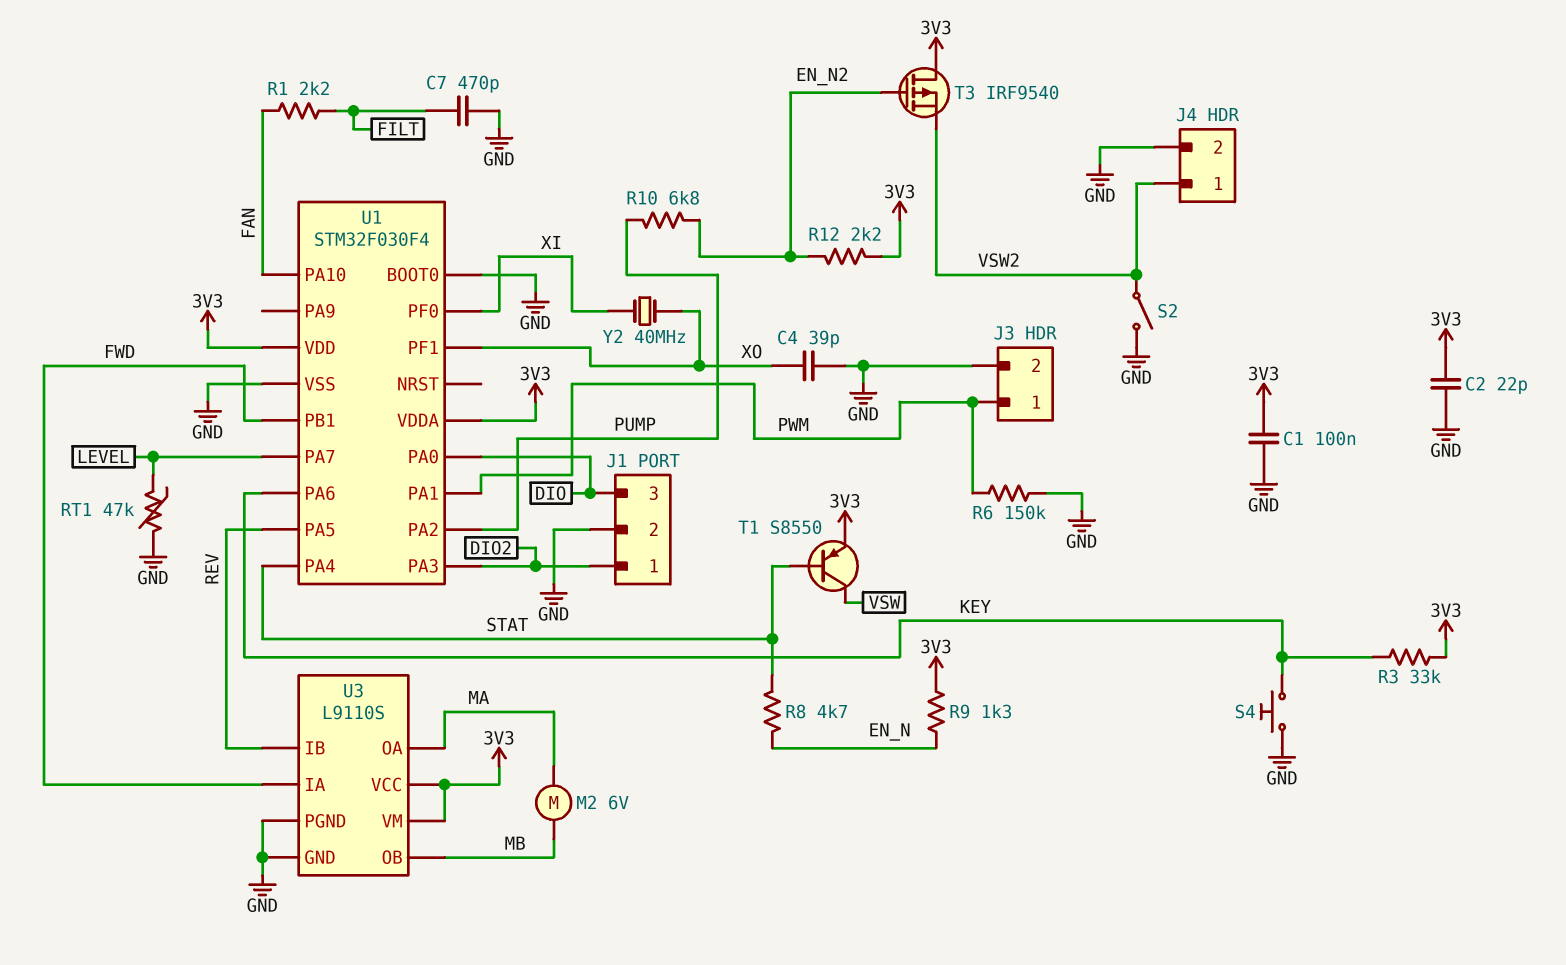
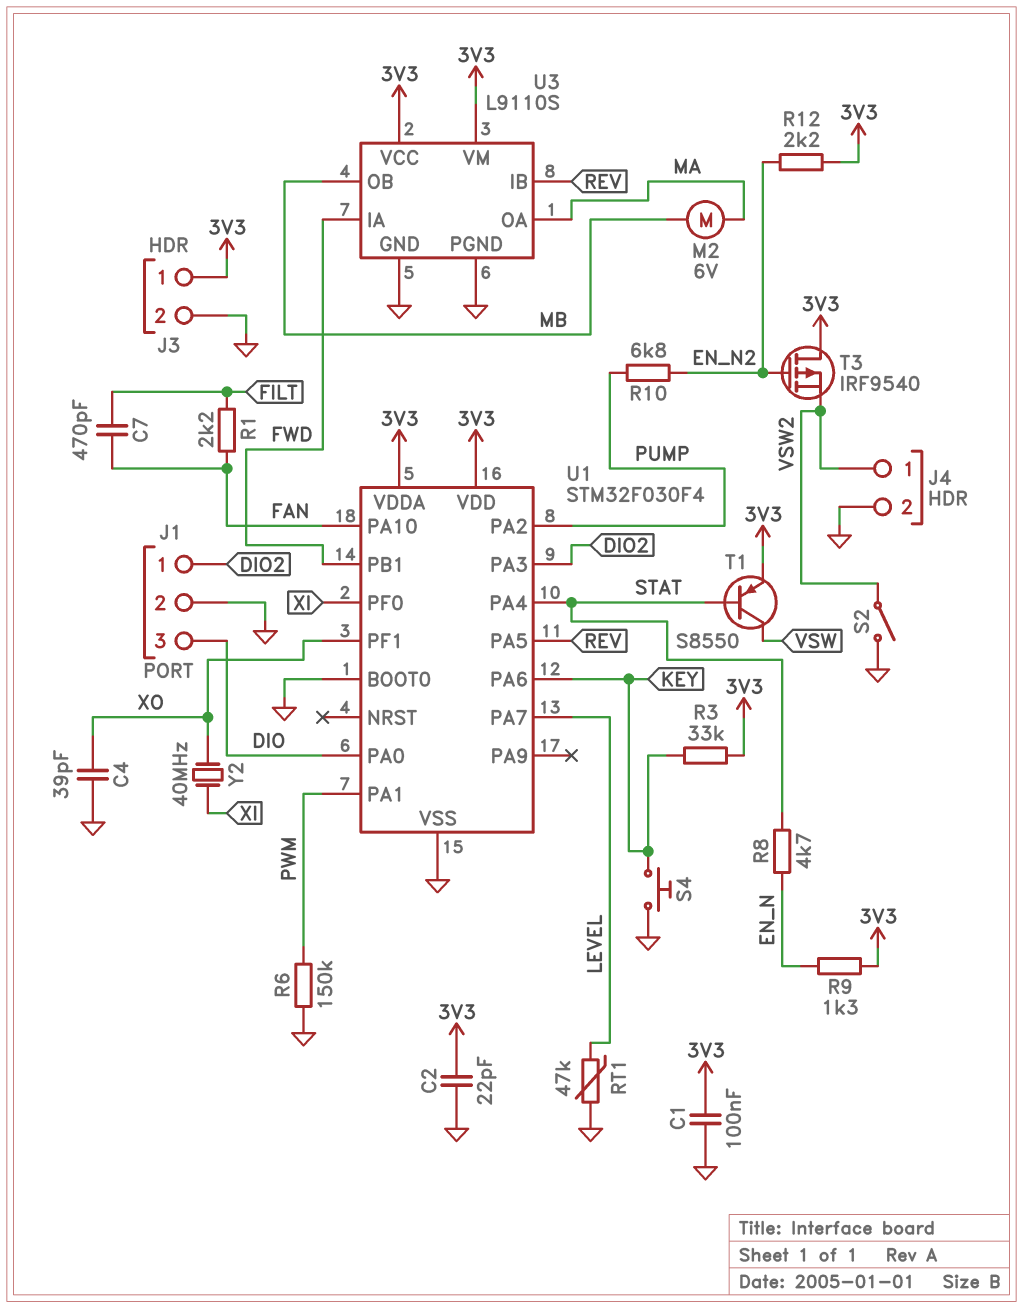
C7: 470pF (FILT, GND) -> 470pF (FAN, FILT)
J3 pin 1: PWM -> 3V3

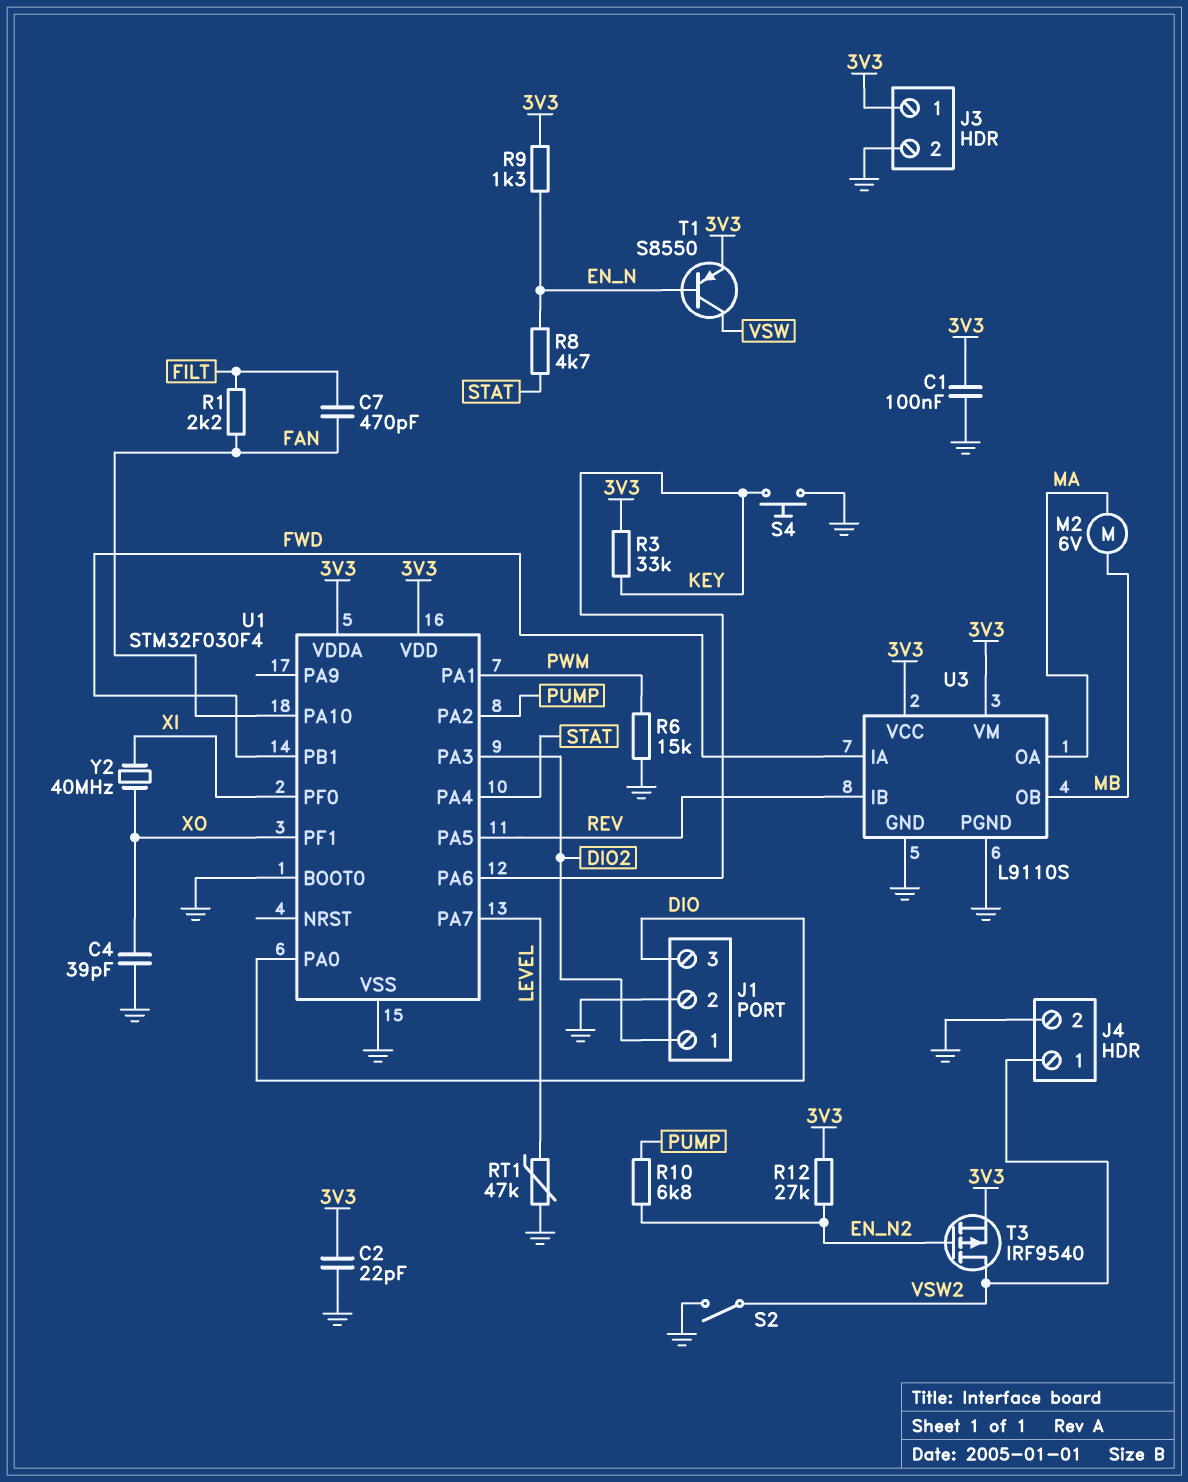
R6: 150k (GND, PWM) -> 15k (GND, PWM)
R12: 2.2k (3V3, EN_N2) -> 27k (3V3, EN_N2)
T1: PNP S8550 (B STAT, C VSW, E 3V3) -> PNP S8550 (B EN_N, C VSW, E 3V3)
T3: PMOS IRF9540 (G EN_N2, D 3V3, S VSW2) -> PMOS IRF9540 (G EN_N2, D VSW2, S 3V3)

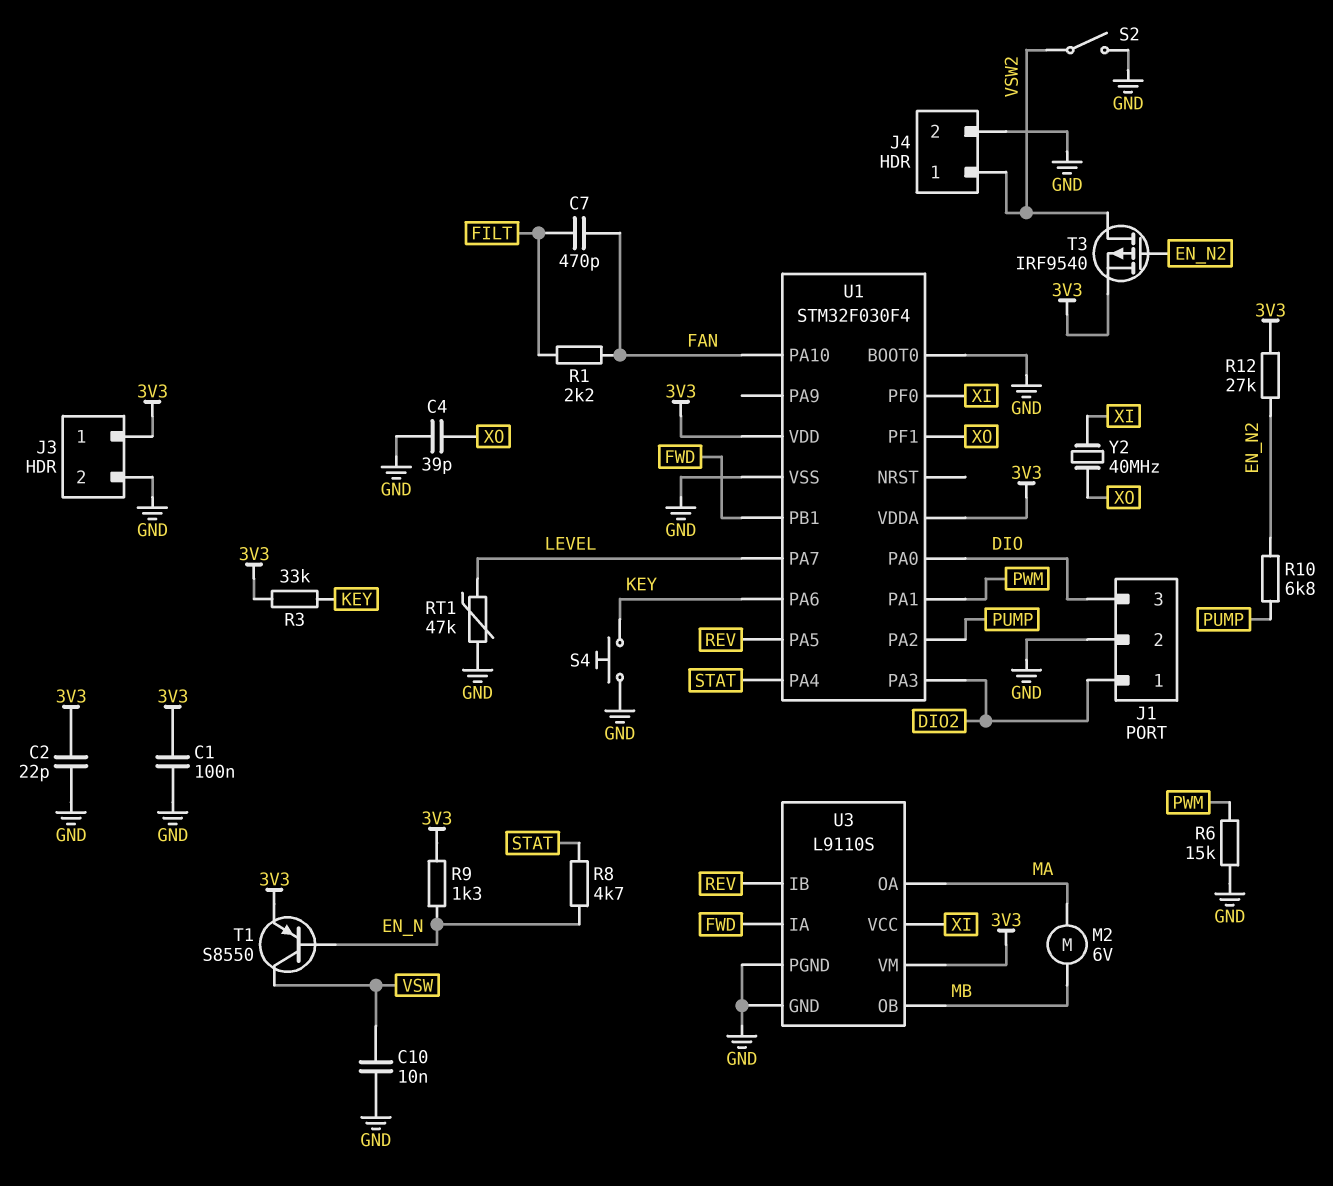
C10: none -> 10nF (GND, VSW)
U3 pin VCC: 3V3 -> XI

